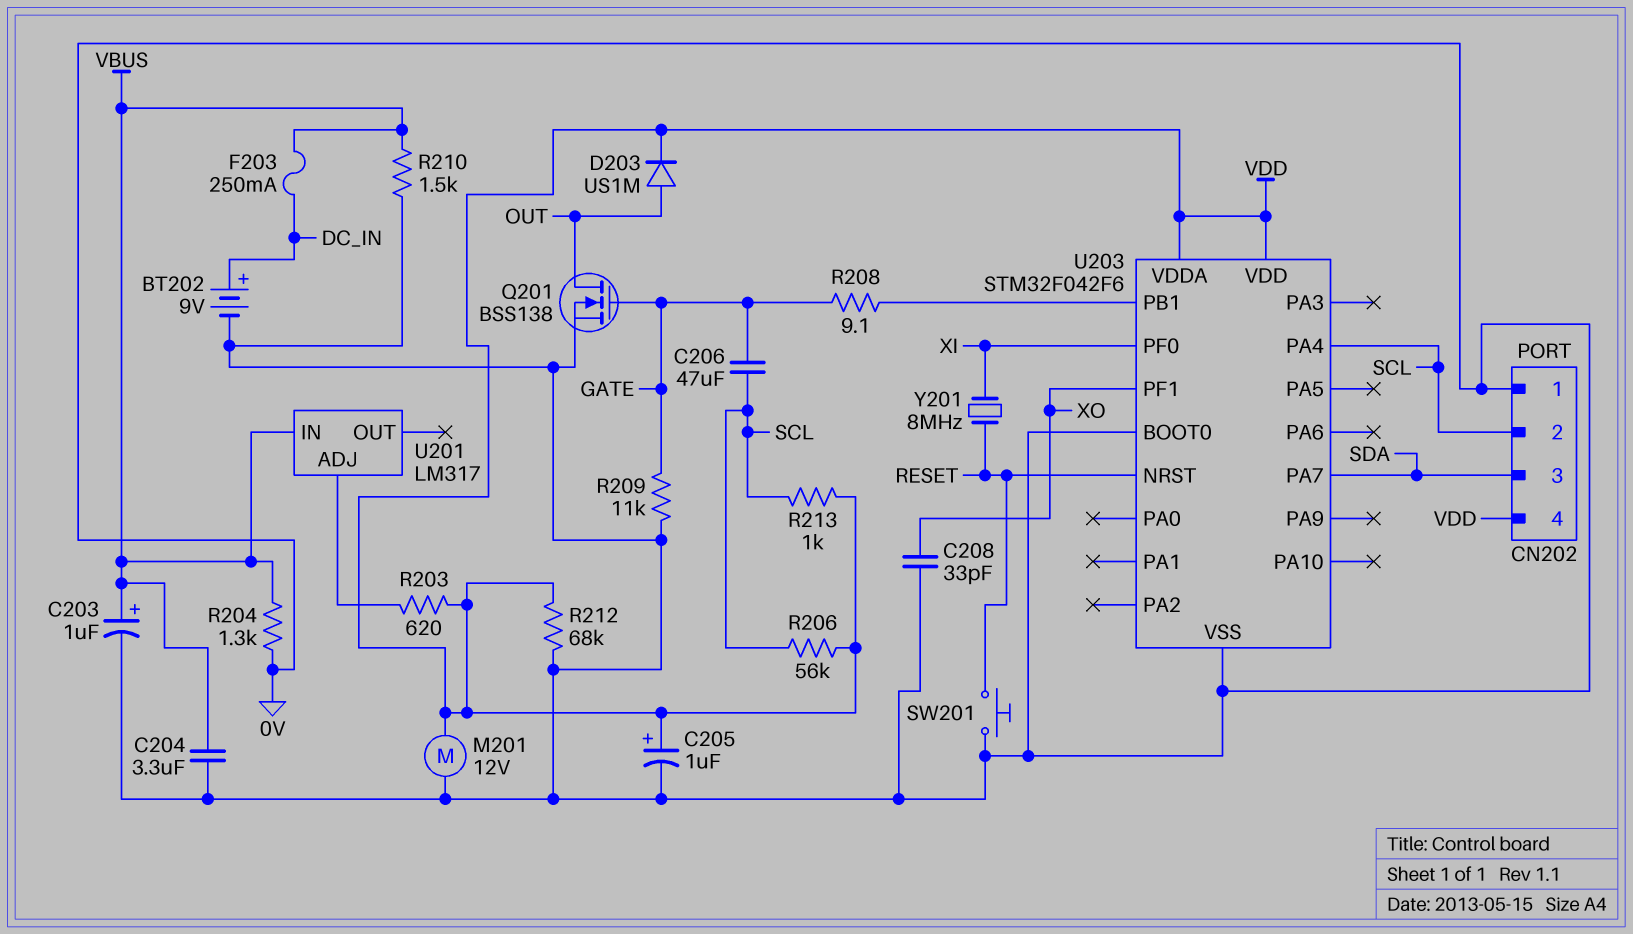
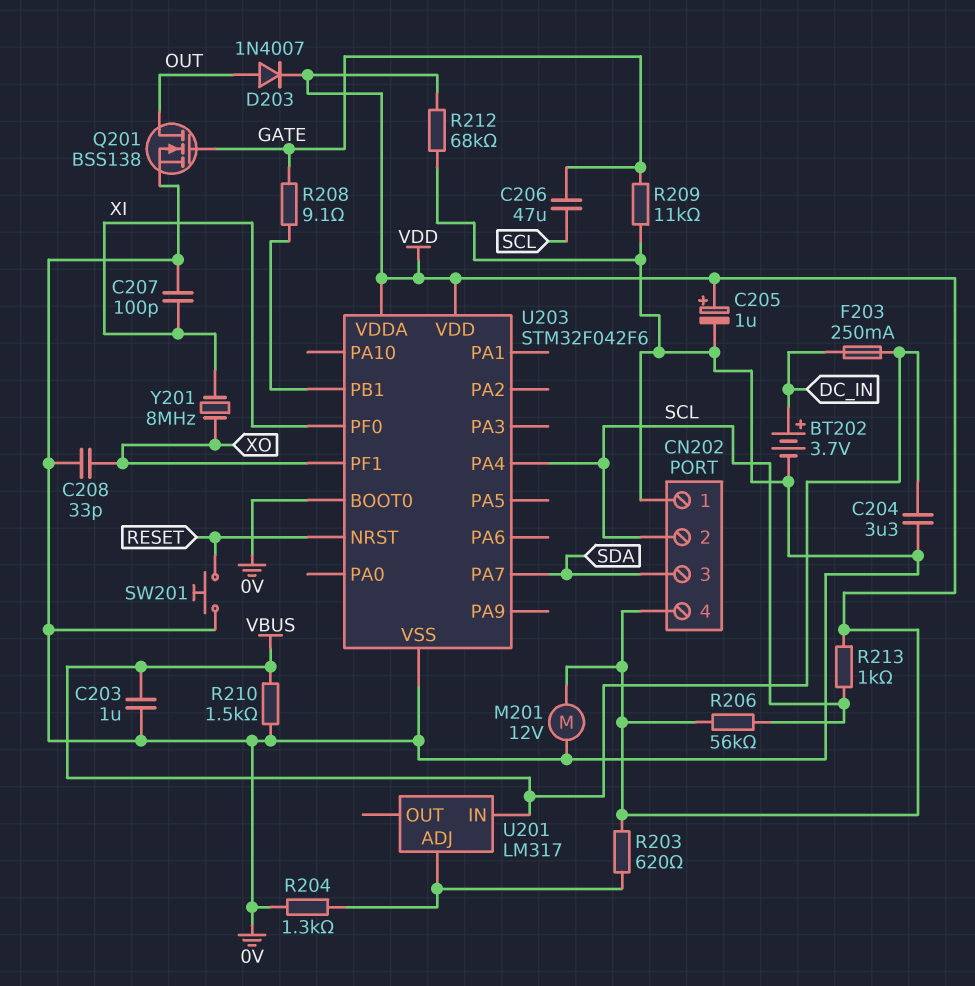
BT202: 9V (plus DC_IN, minus 0V) -> 3.7V (plus DC_IN, minus 0V)
C203: 1uF (plus VBUS, minus 0V) -> 1uF (0V, VBUS)
C207: none -> 100pF (0V, XI)
D203: diode US1M (A OUT, K VDD) -> diode 1N4007 (A OUT, K VDD)
R204: 1.3k (0V, VBUS) -> 1.3k (0V, U201/ADJ)
Y201: 8MHz (RESET, XI) -> 8MHz (XI, XO)

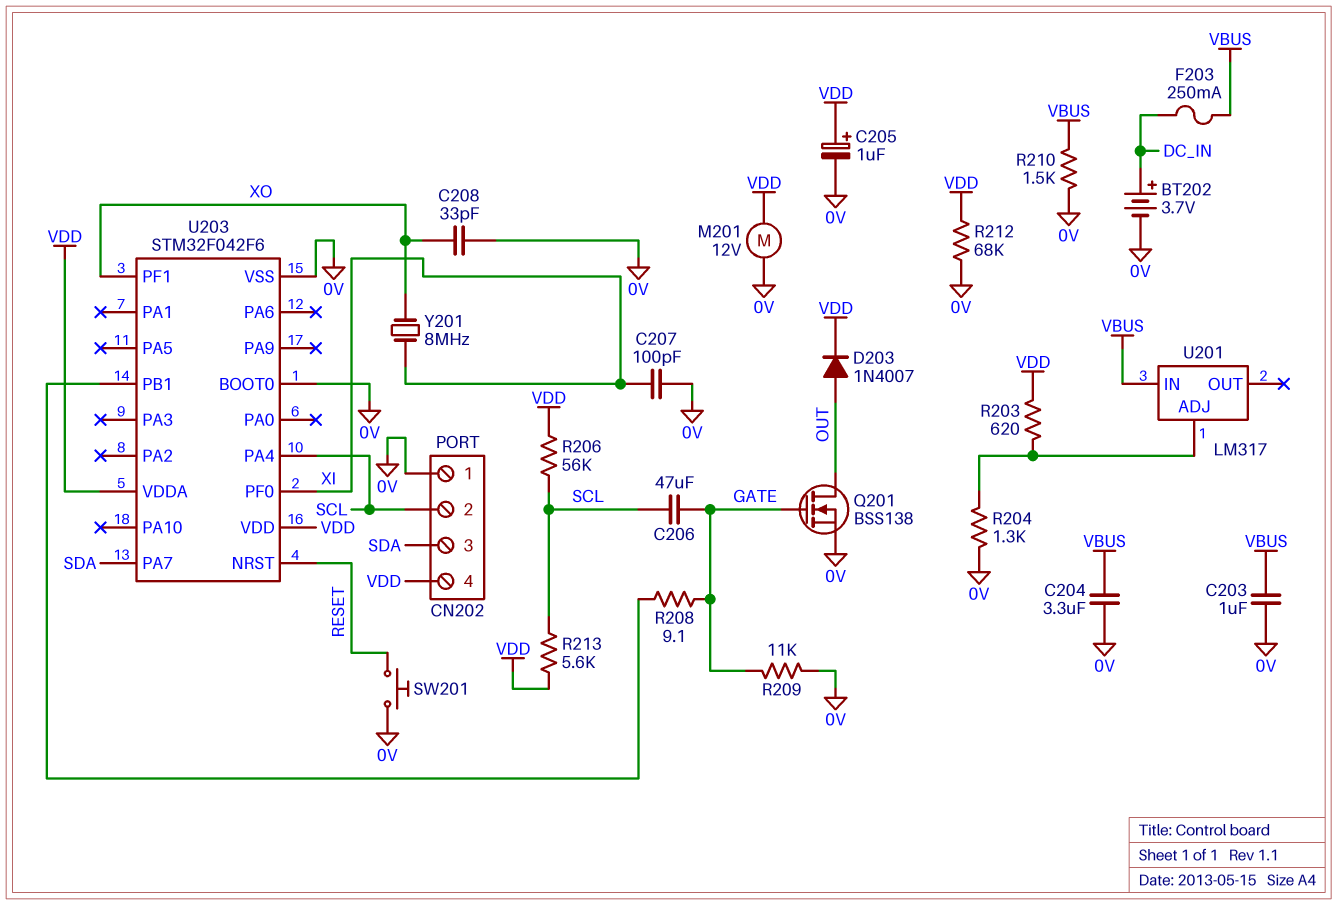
R213: 1k (SCL, VDD) -> 5.6k (SCL, VDD)

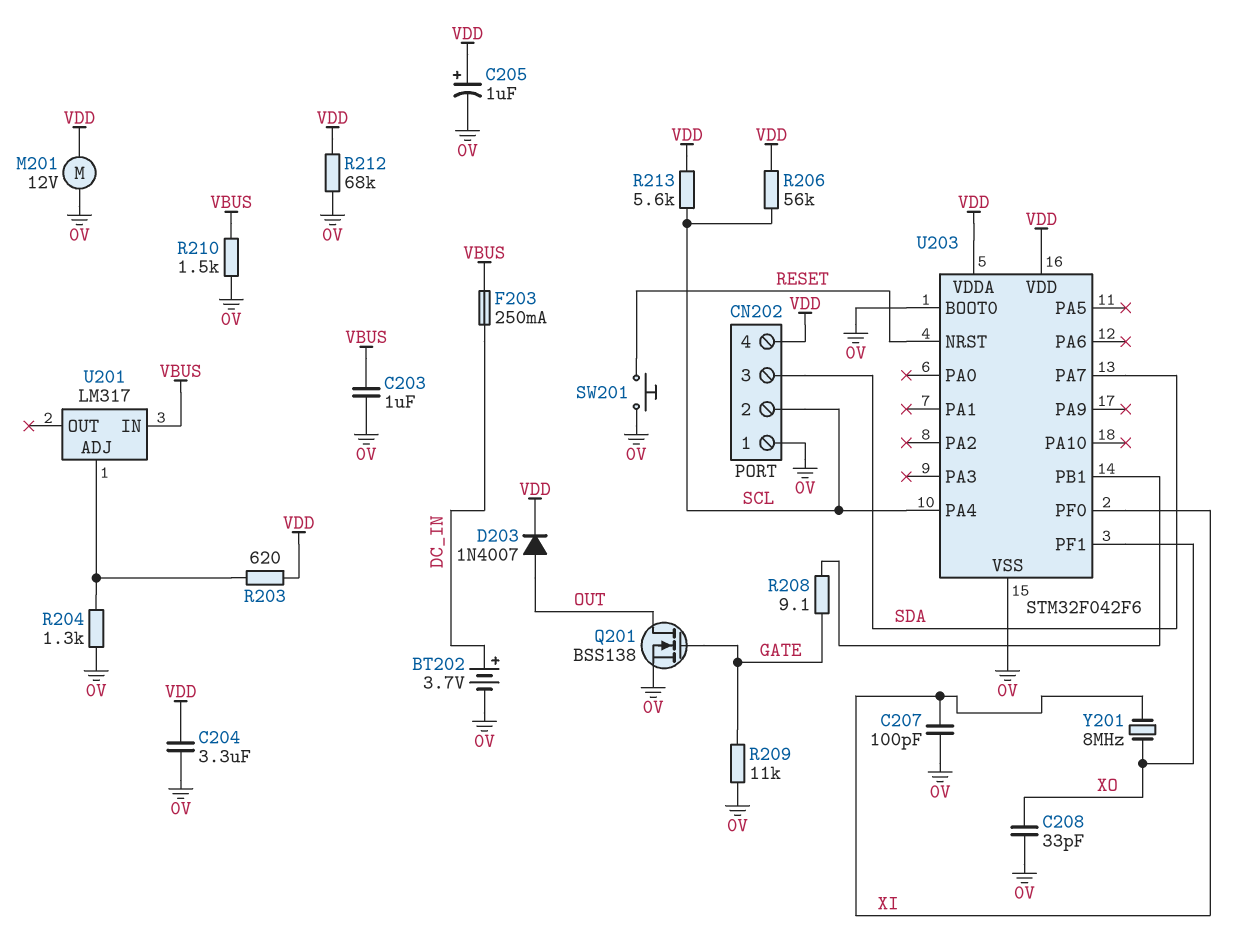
C204: 3.3uF (0V, VBUS) -> 3.3uF (0V, VDD)
C206: 47uF (GATE, SCL) -> none

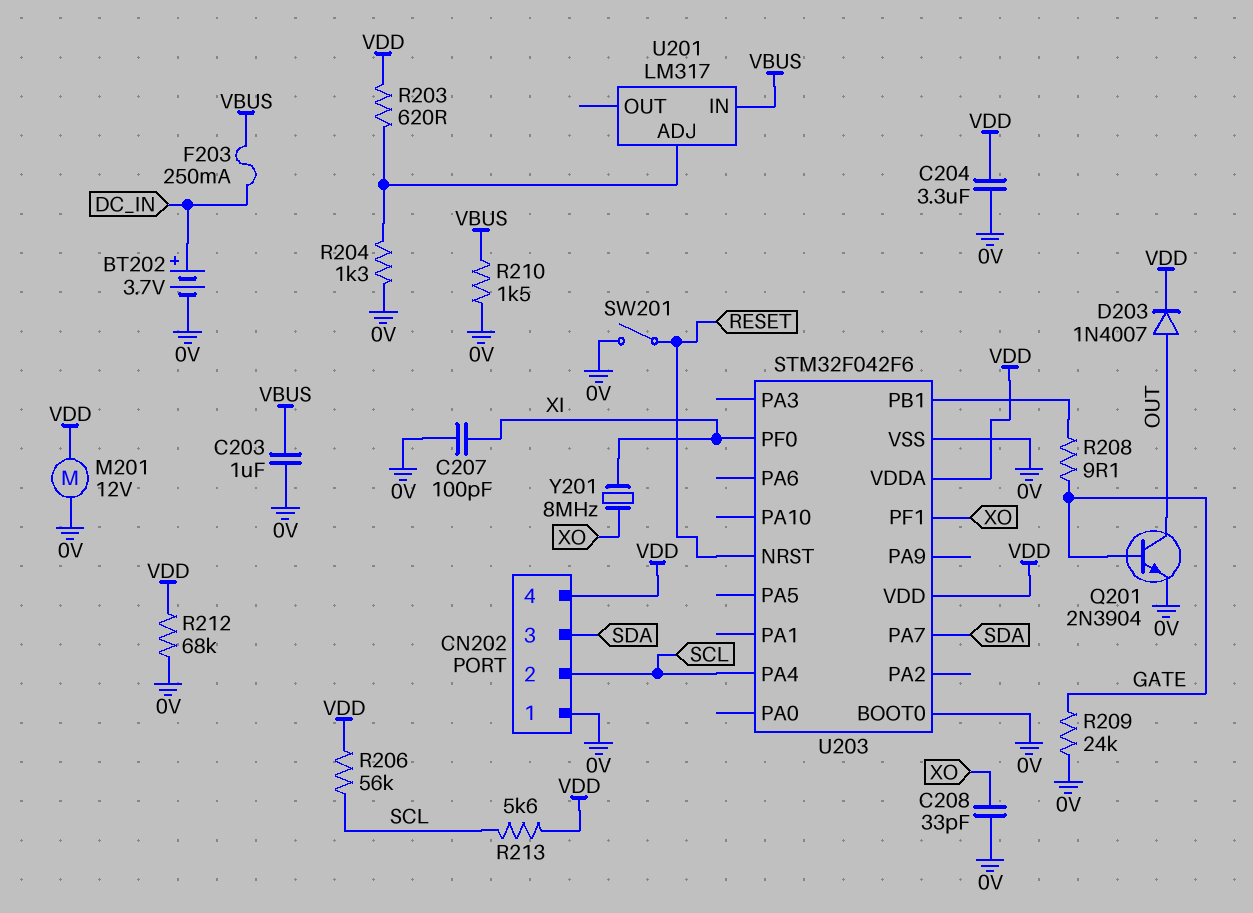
C205: 1uF (plus VDD, minus 0V) -> none
Q201: NMOS BSS138 (G GATE, D OUT, S 0V) -> NPN 2N3904 (B GATE, C OUT, E 0V)
R209: 11k (0V, GATE) -> 24k (0V, GATE)
SW201: button (0V, RESET) -> switch (0V, RESET)

